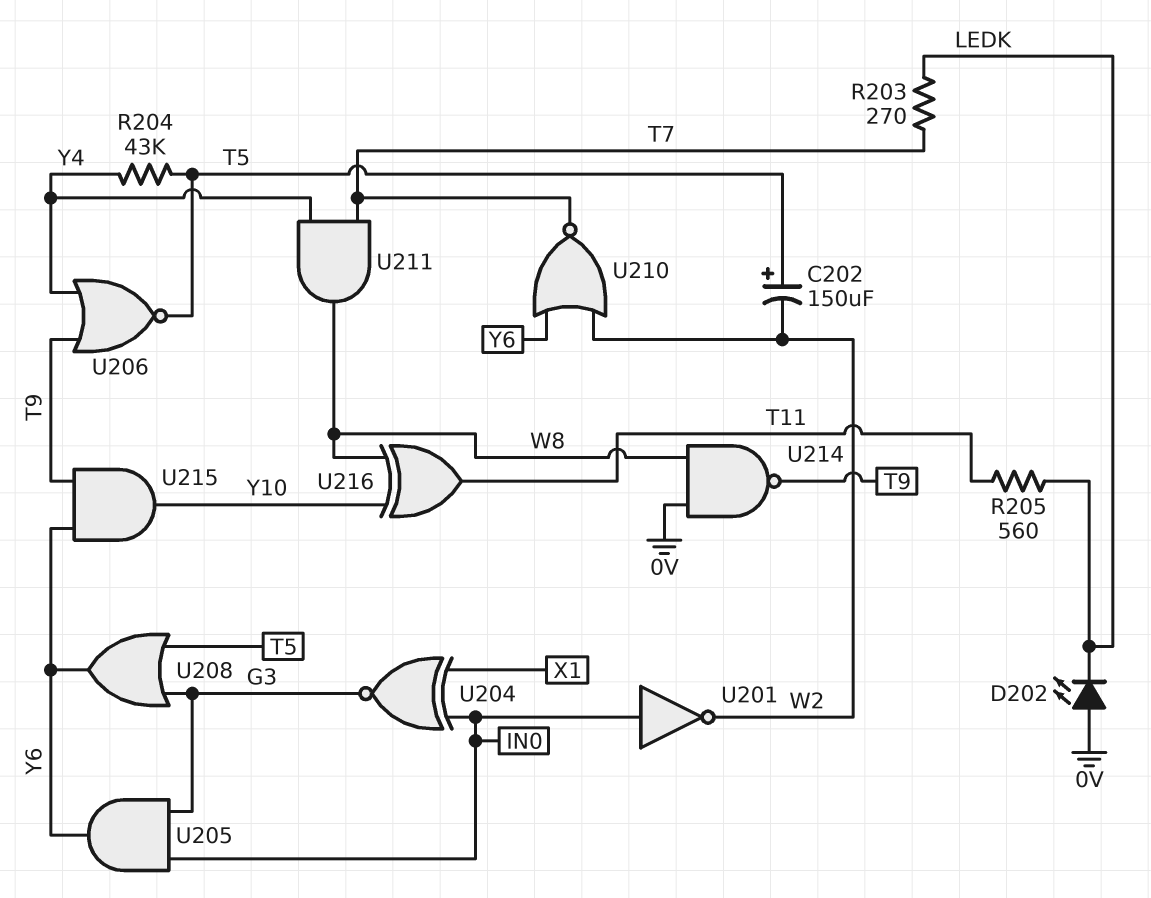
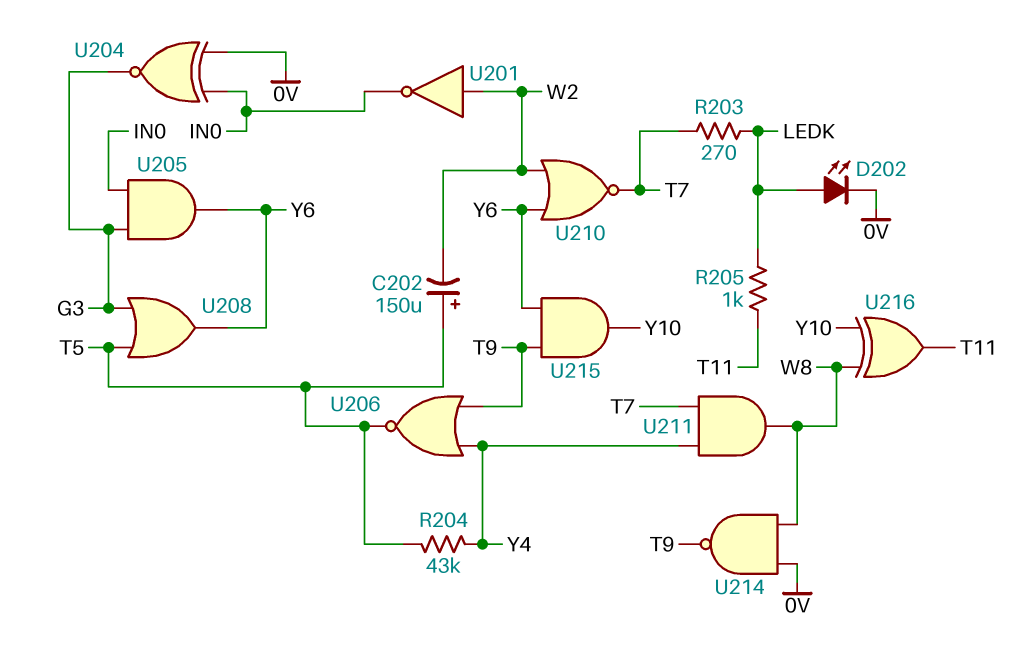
D202: LED (A 0V, K LEDK) -> LED (A LEDK, K 0V)
R205: 560 (LEDK, T11) -> 1k (LEDK, T11)
U201: NOT (in IN0, out W2) -> NOT (in W2, out IN0)
U204: XNOR (in IN0, in X1, out G3) -> XNOR (in 0V, in IN0, out G3)

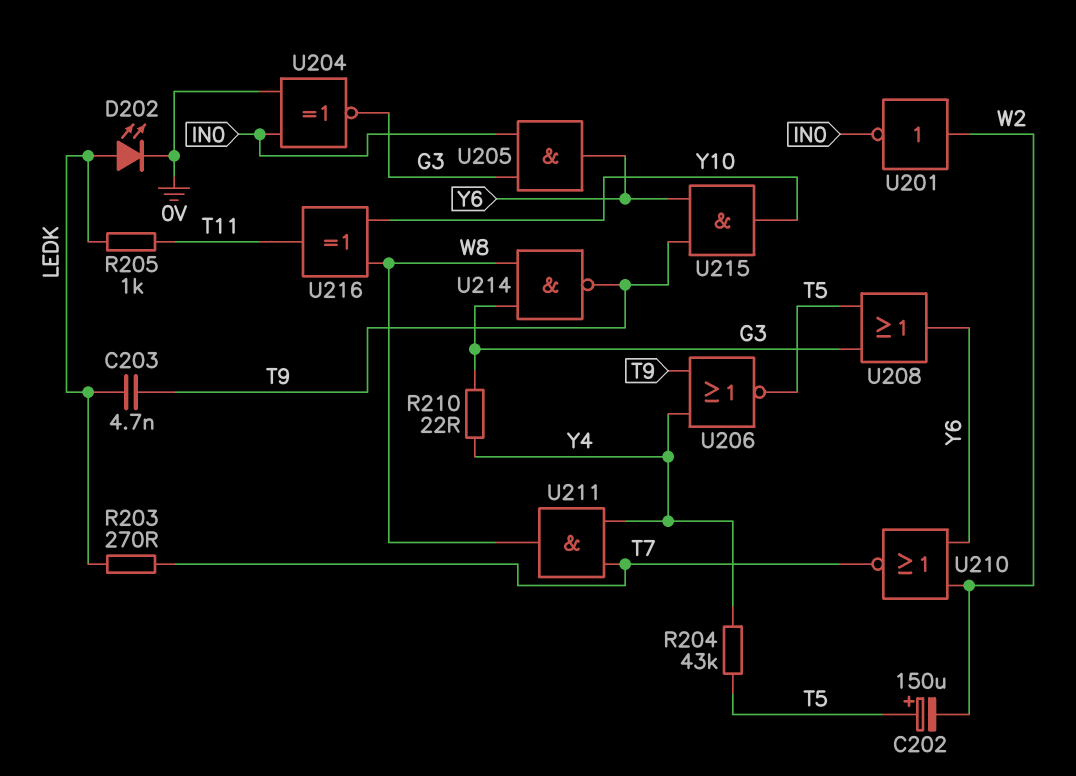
C203: none -> 4.7nF (LEDK, T9)
R210: none -> 22 (G3, Y4)
U214: NAND (in 0V, in W8, out T9) -> NAND (in G3, in W8, out T9)

